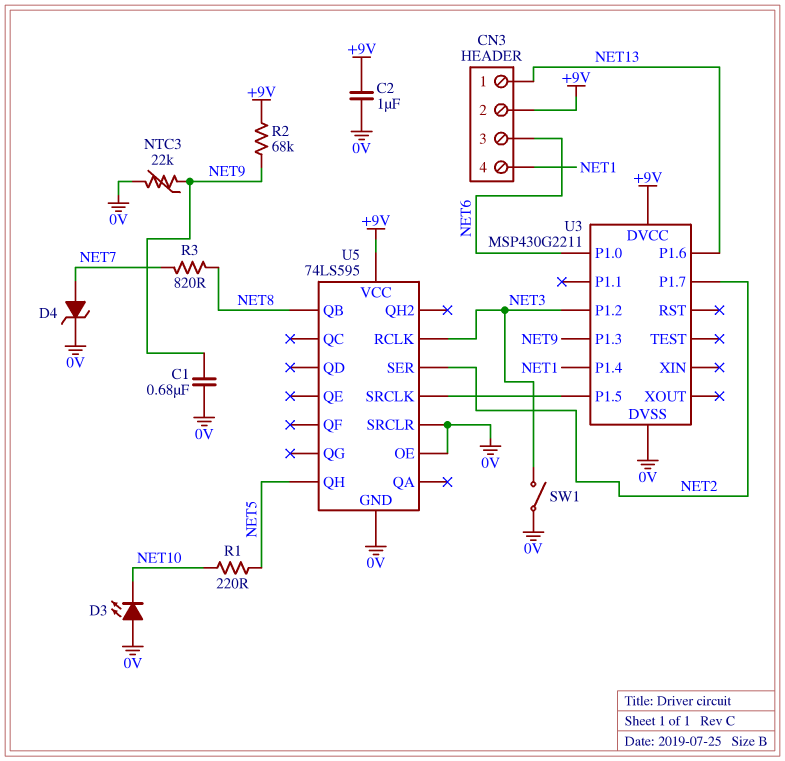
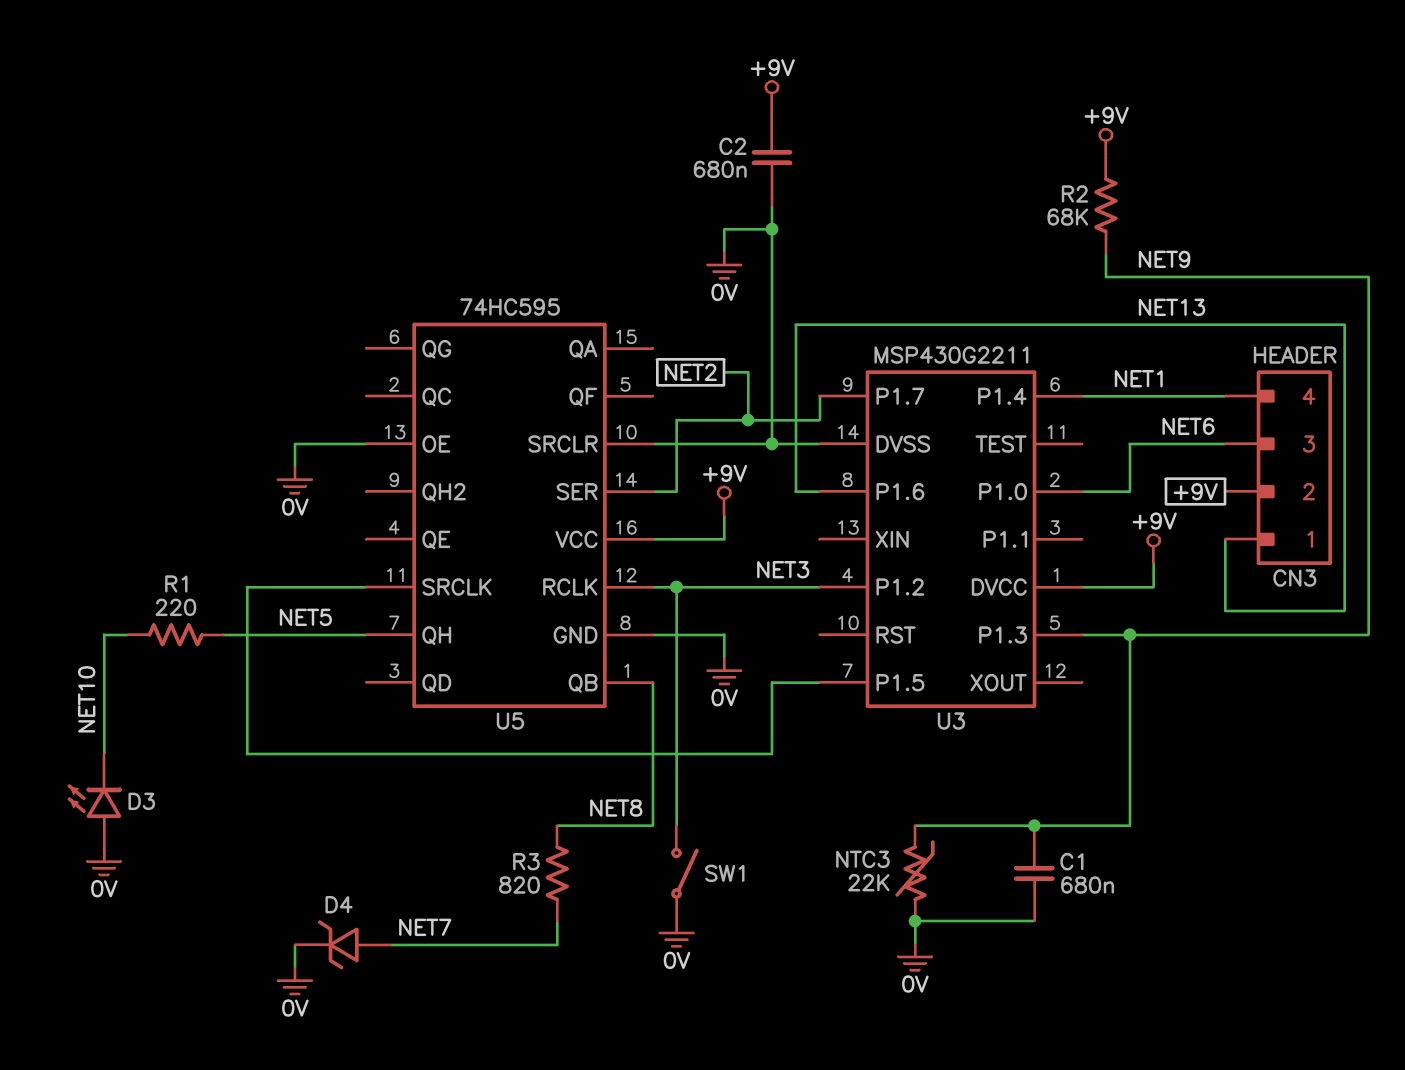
C2: 1uF (+9V, 0V) -> 680nF (+9V, 0V)
U5: 74LS595 -> 74HC595

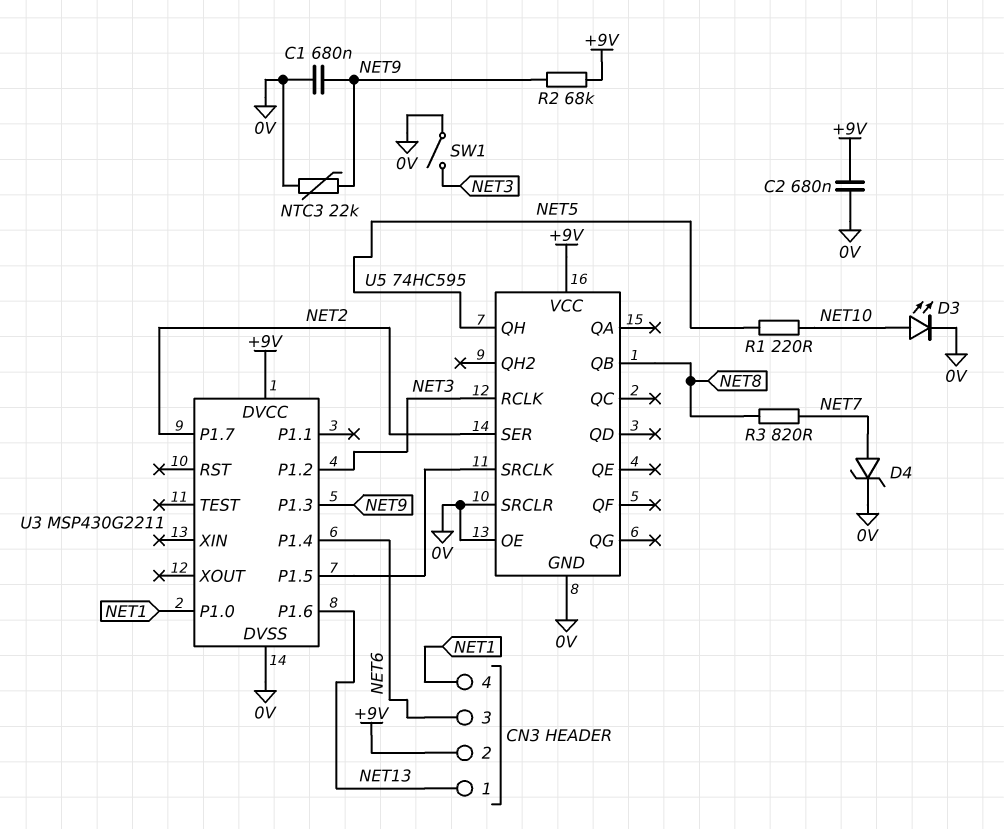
D3: LED (A 0V, K NET10) -> LED (A NET10, K 0V)
U3 pin P1.0: NET6 -> NET1
U3 pin P1.4: NET1 -> NET6

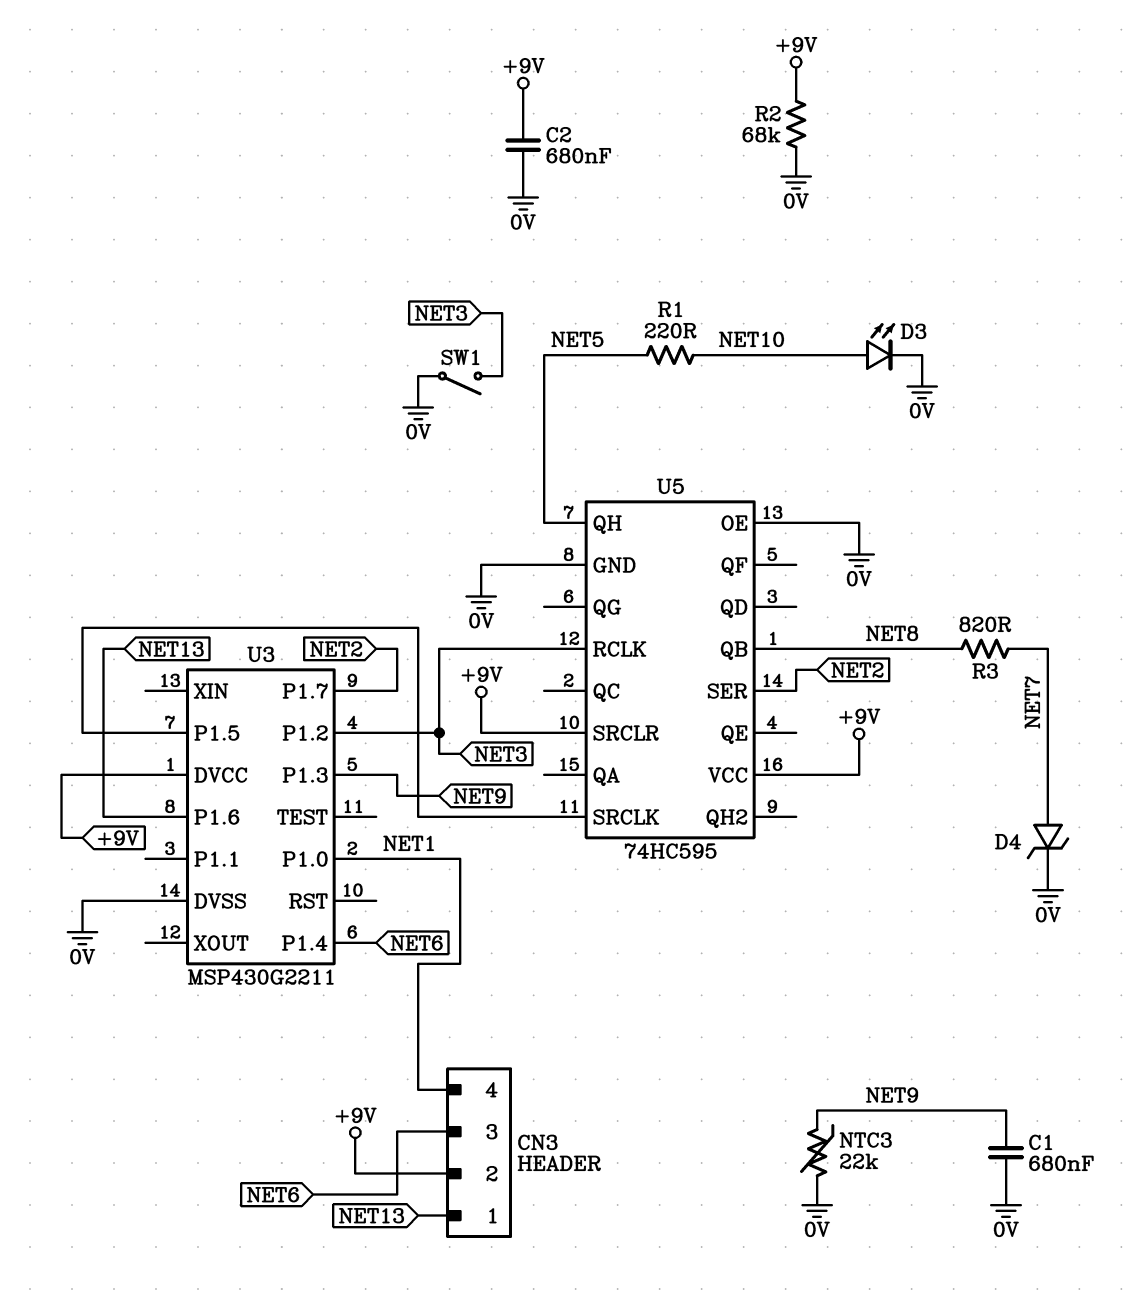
R2: 68k (+9V, NET9) -> 68k (+9V, 0V)
U5 pin SRCLR: 0V -> +9V

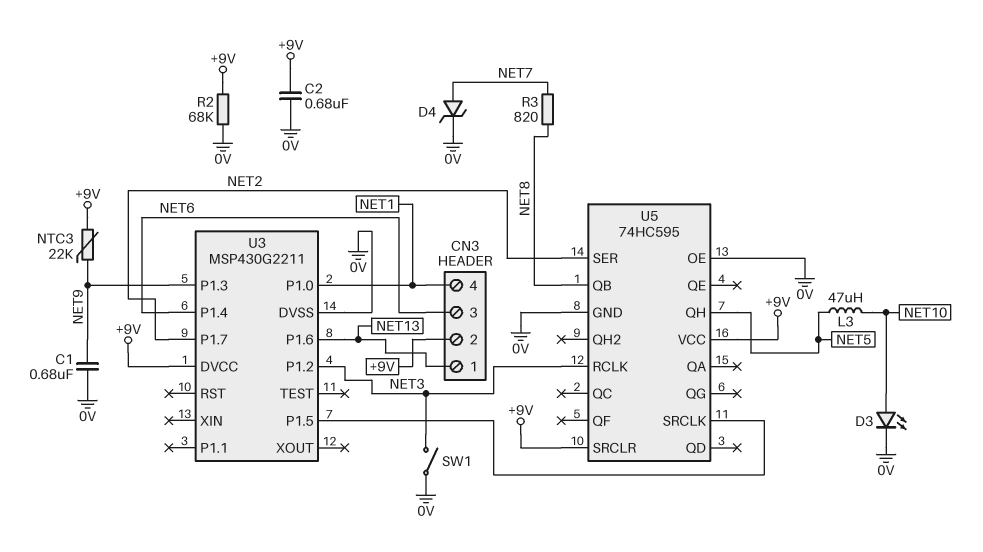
L3: none -> 47uH (NET5, NET10)
NTC3: 22k (0V, NET9) -> 22k (+9V, NET9)
R1: 220 (NET5, NET10) -> none

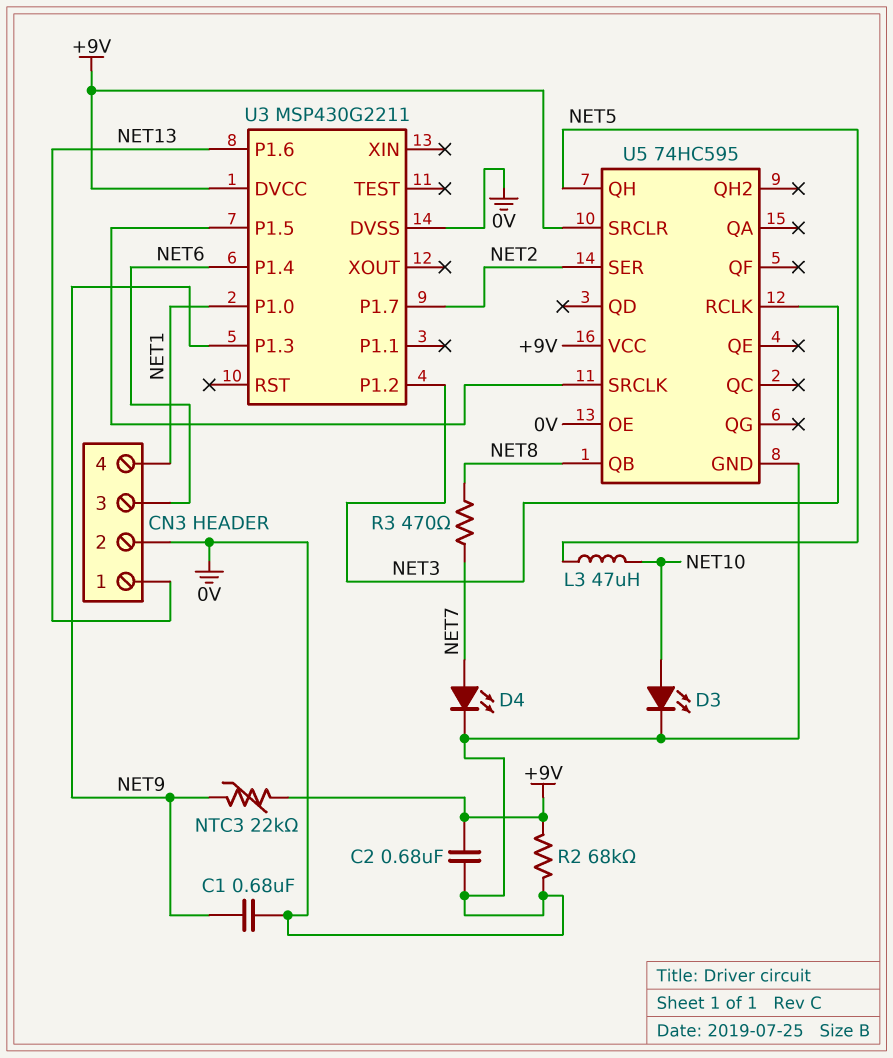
CN3 pin 2: +9V -> 0V
D4: zener (A NET7, K 0V) -> LED (A NET7, K 0V)
R3: 820 (NET7, NET8) -> 470 (NET7, NET8)
SW1: switch (0V, NET3) -> none

